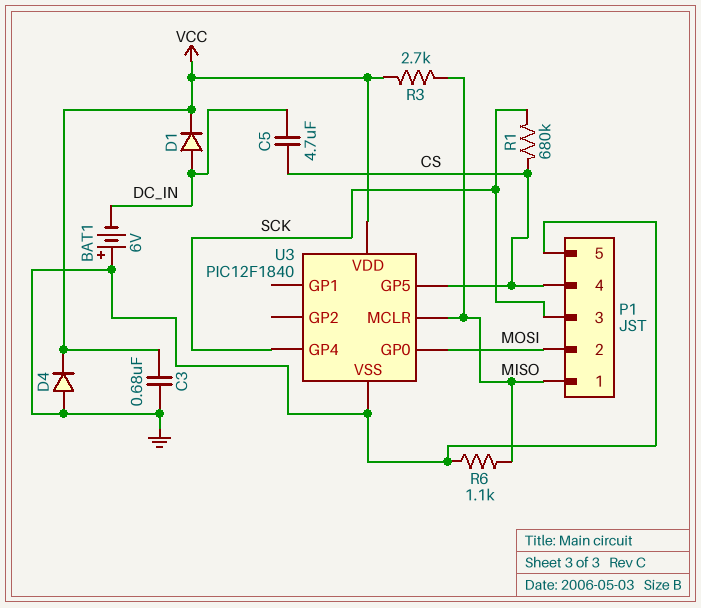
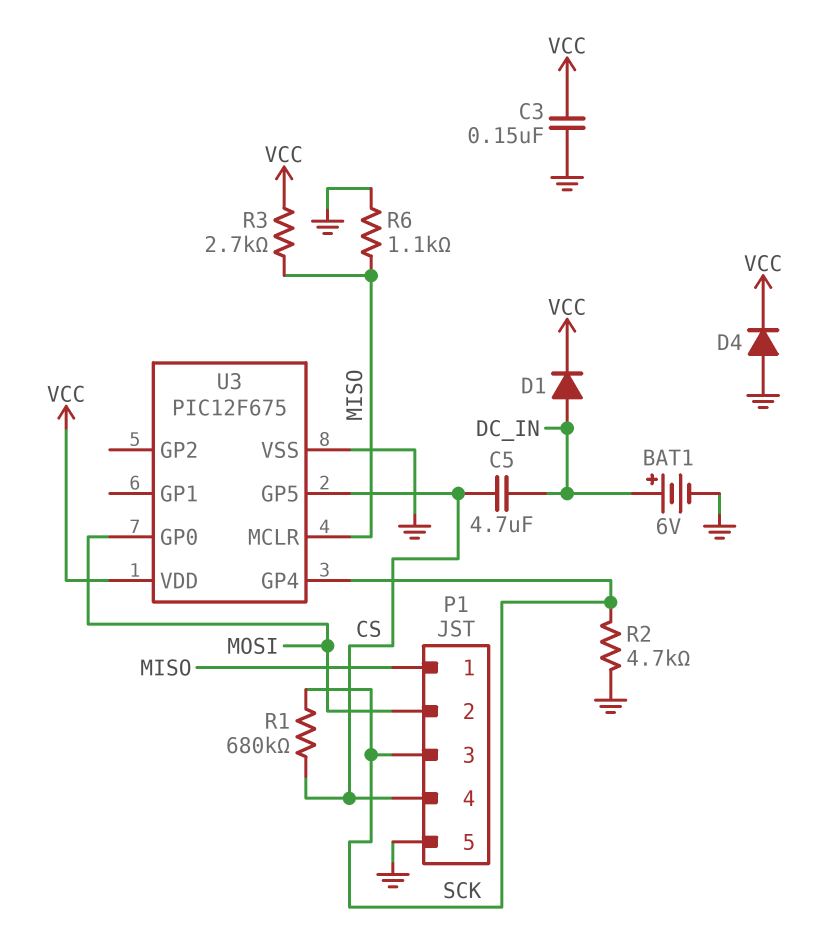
BAT1: 6V (plus GND, minus DC_IN) -> 6V (plus DC_IN, minus GND)
C3: 680nF (GND, VCC) -> 150nF (GND, VCC)
R2: none -> 4.7k (GND, SCK)
U3: PIC12F1840 -> PIC12F675

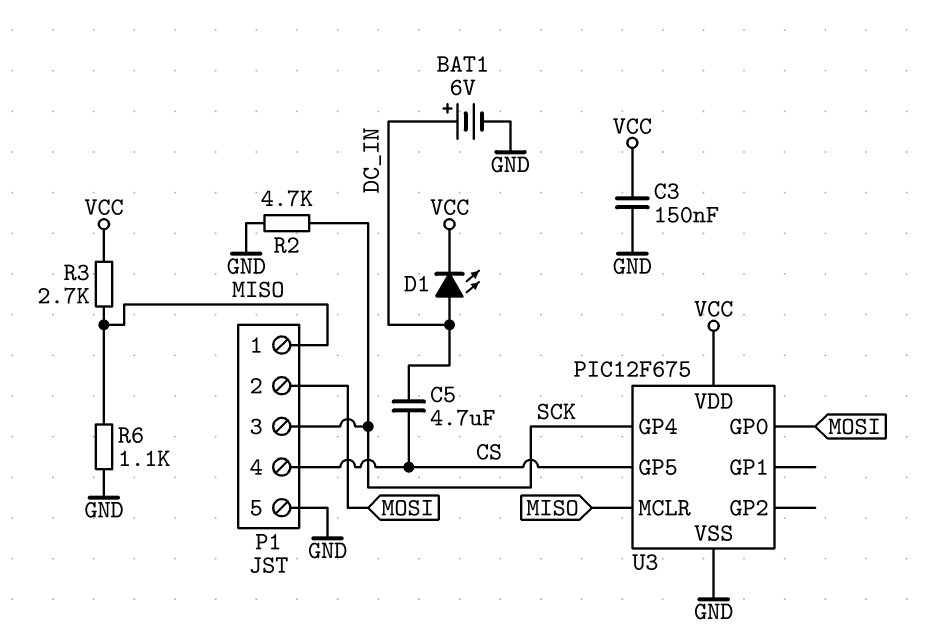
D1: diode (A DC_IN, K VCC) -> LED (A DC_IN, K VCC)
D4: diode (A GND, K VCC) -> none
R1: 680k (CS, SCK) -> none

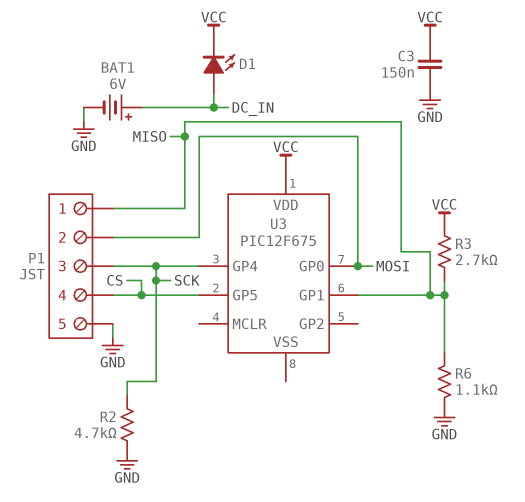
C5: 4.7uF (CS, DC_IN) -> none
U3 pin GP1: none -> MISO
U3 pin MCLR: MISO -> none
U3 pin VSS: GND -> none

